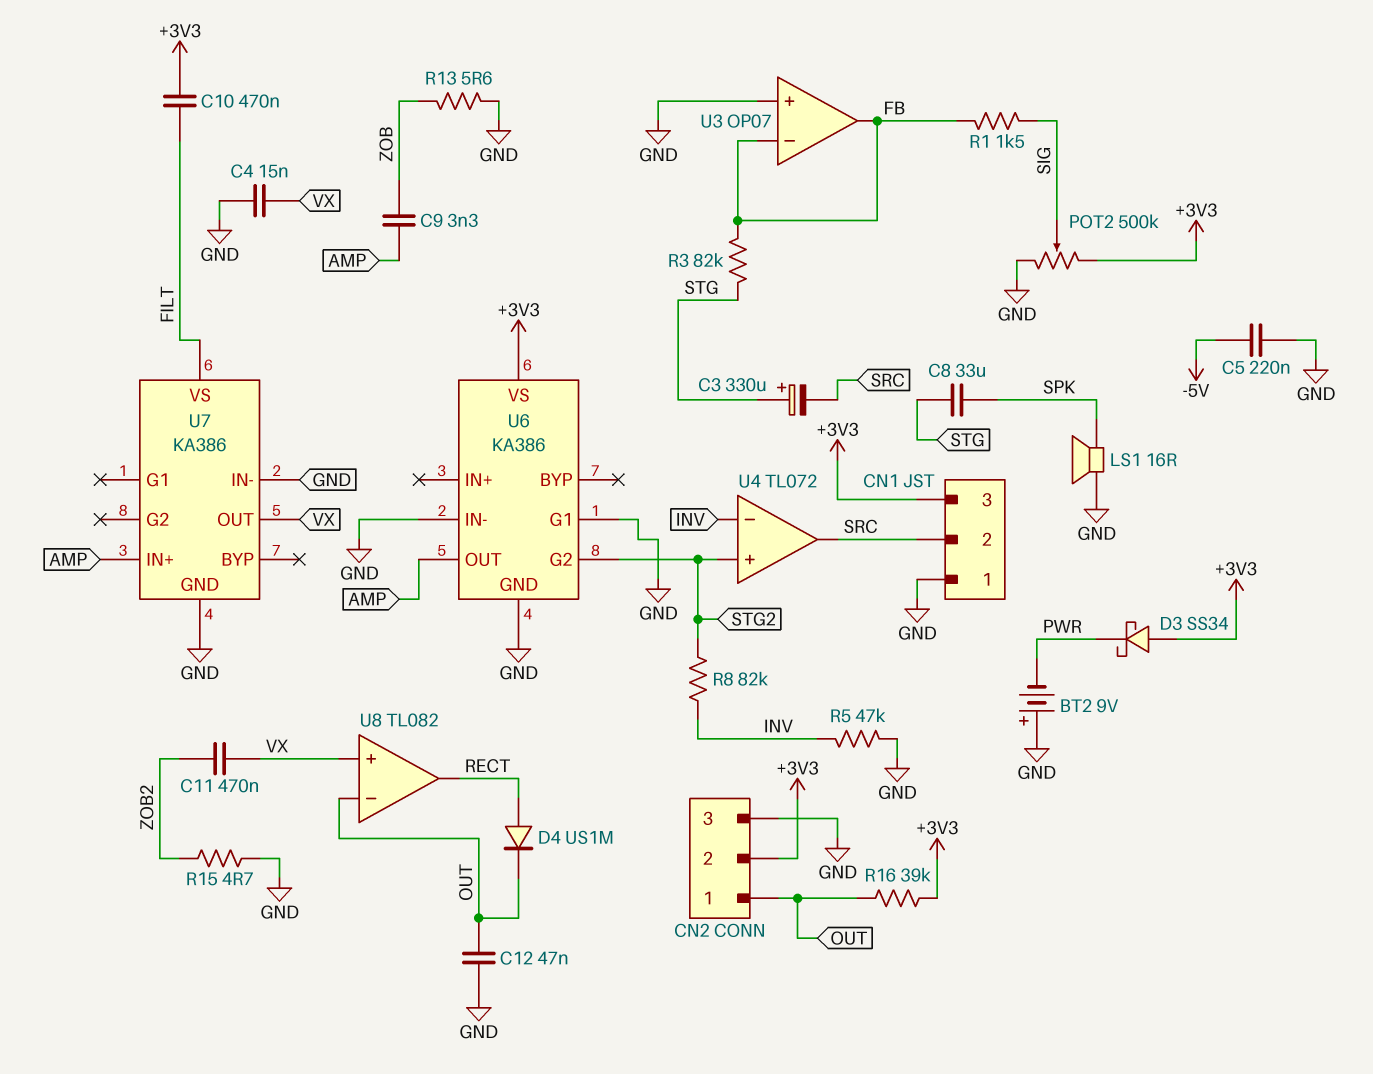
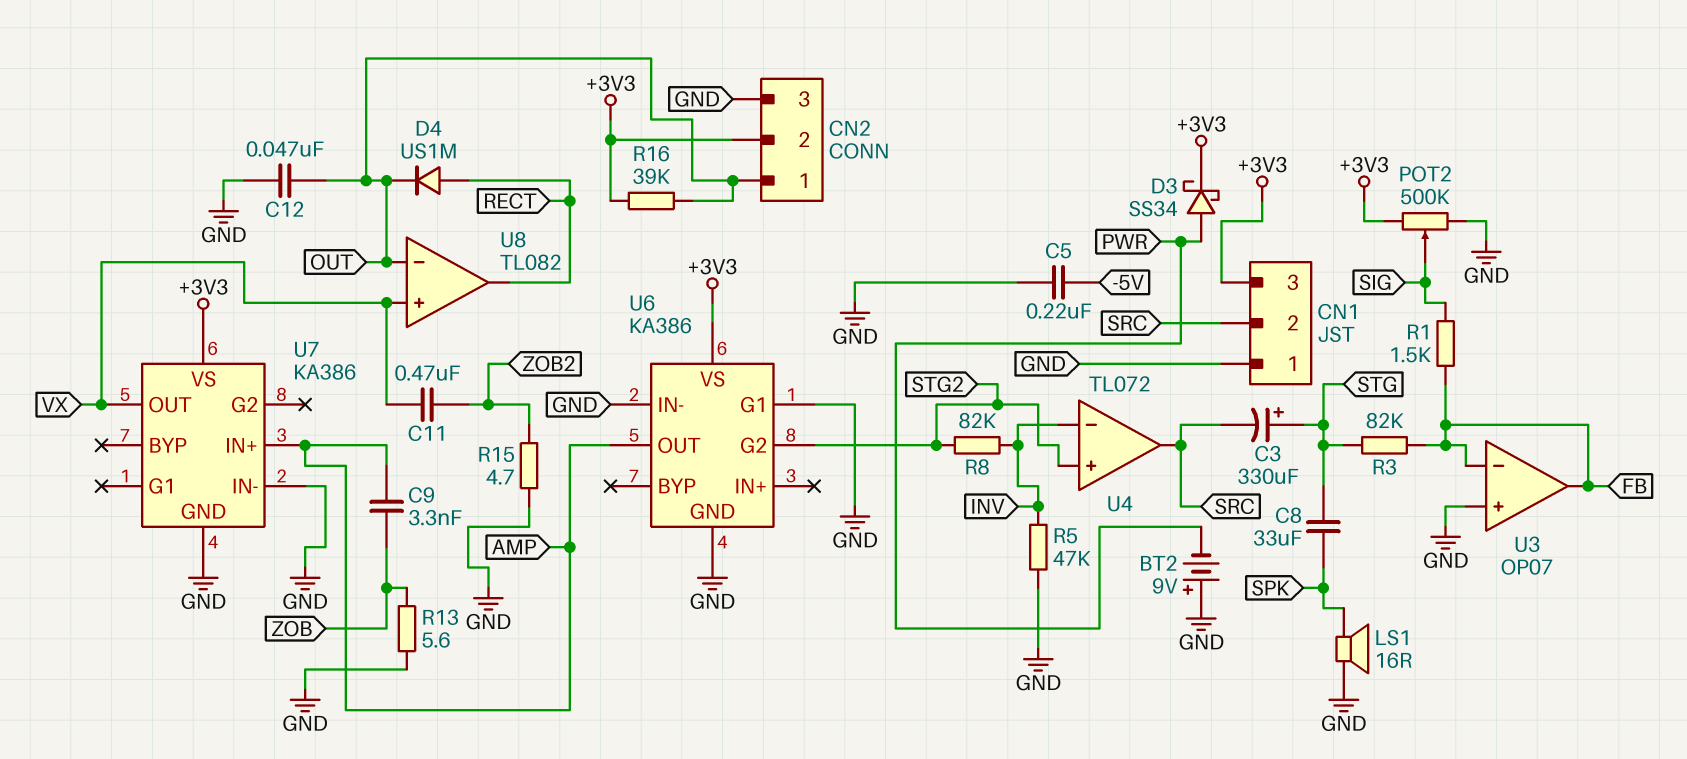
C4: 15nF (GND, VX) -> none
C10: 470nF (+3V3, FILT) -> none
D3: schottky SS34 (A +3V3, K PWR) -> schottky SS34 (A PWR, K +3V3)
U7 pin VS: FILT -> +3V3

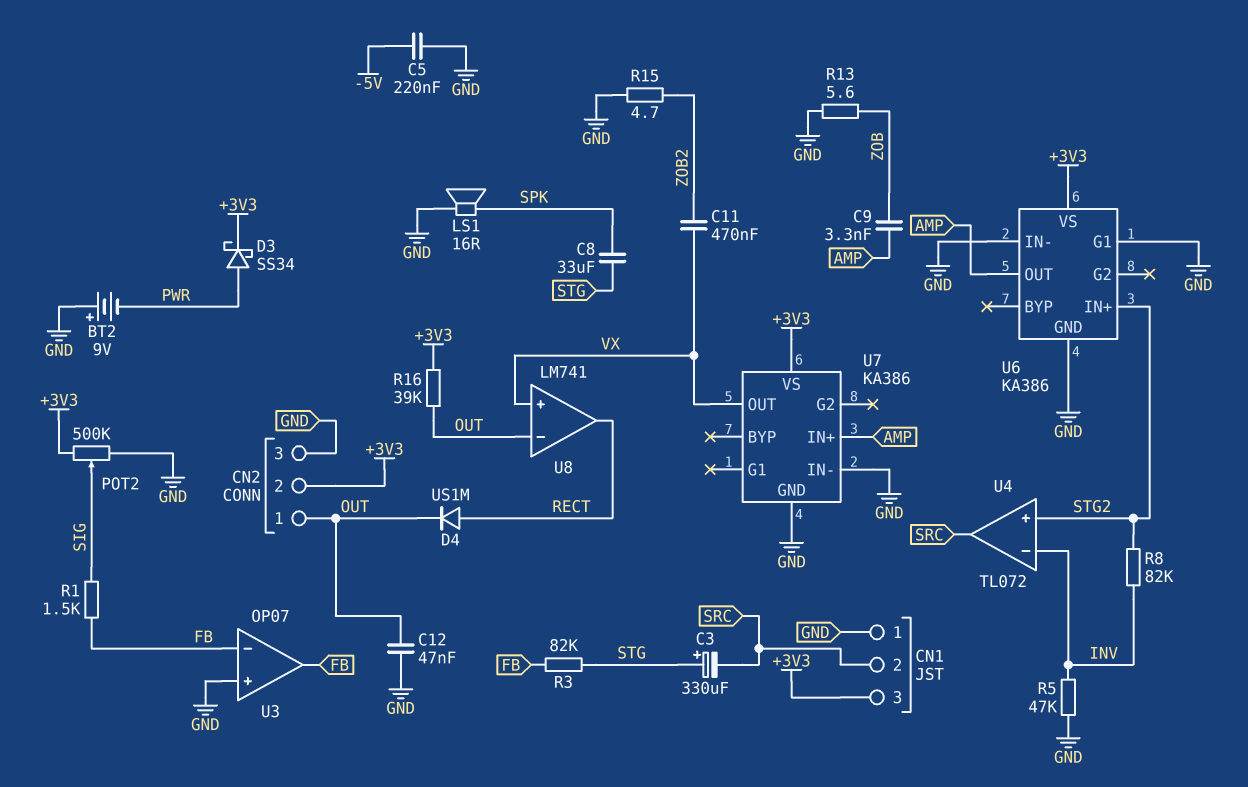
U6 pin G2: STG2 -> none
U6 pin IN+: none -> STG2
U8: TL082 -> LM741

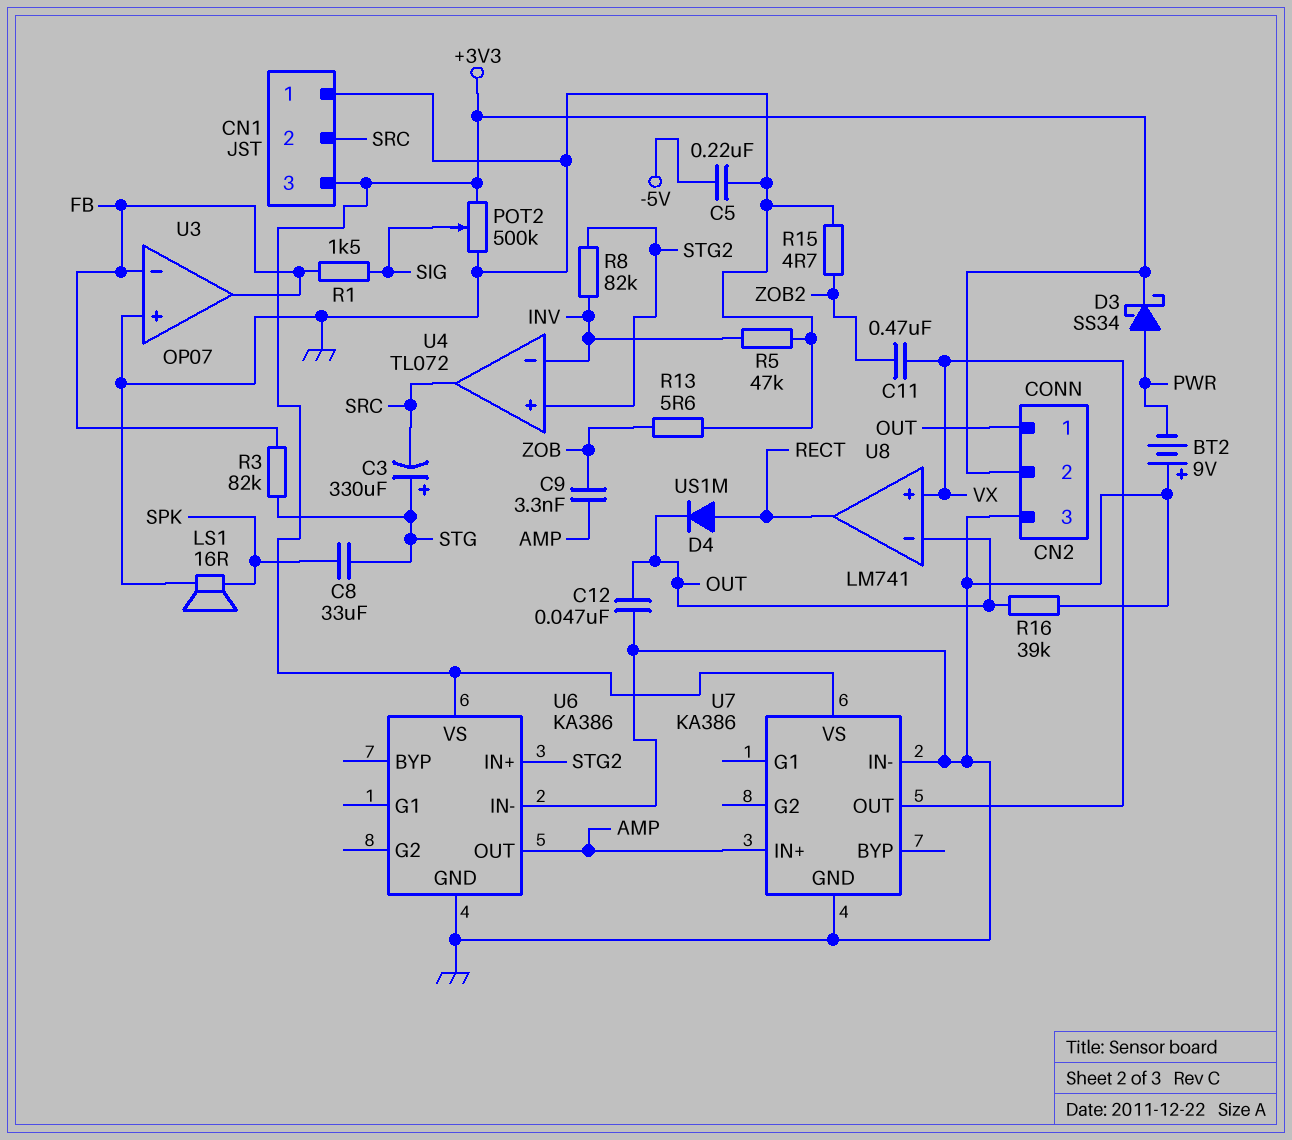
R16: 39k (+3V3, OUT) -> 39k (GND, OUT)
U6 pin G1: GND -> none

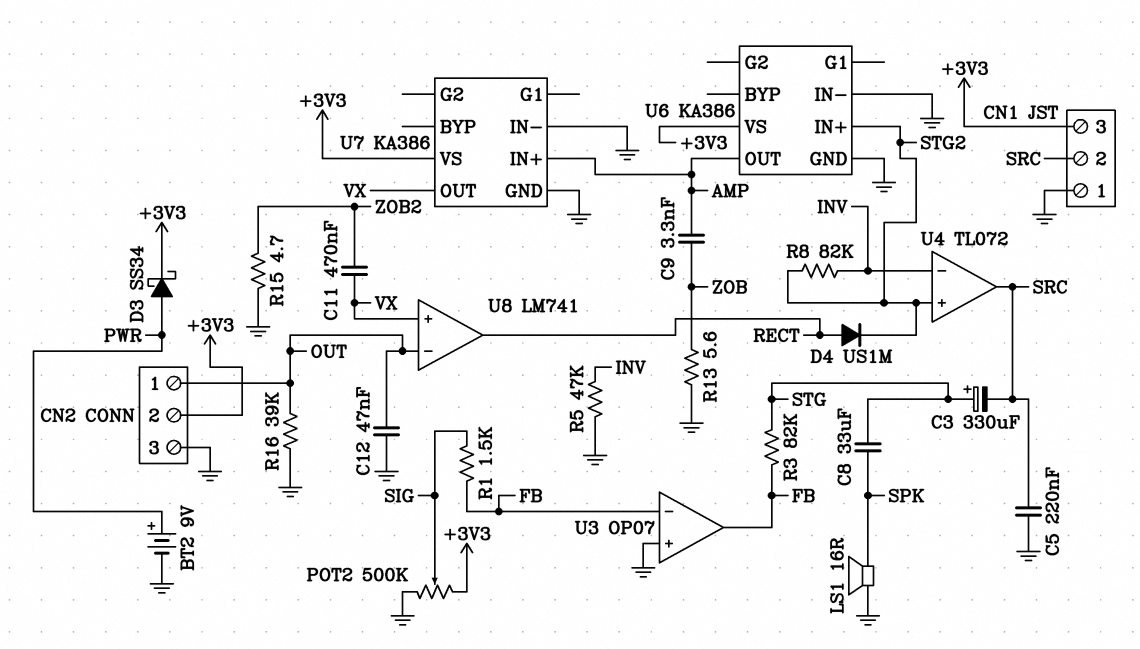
BT2: 9V (plus GND, minus PWR) -> 9V (plus PWR, minus GND)
C5: 220nF (-5V, GND) -> 220nF (GND, SRC)
D4: diode US1M (A RECT, K OUT) -> diode US1M (A RECT, K STG2)

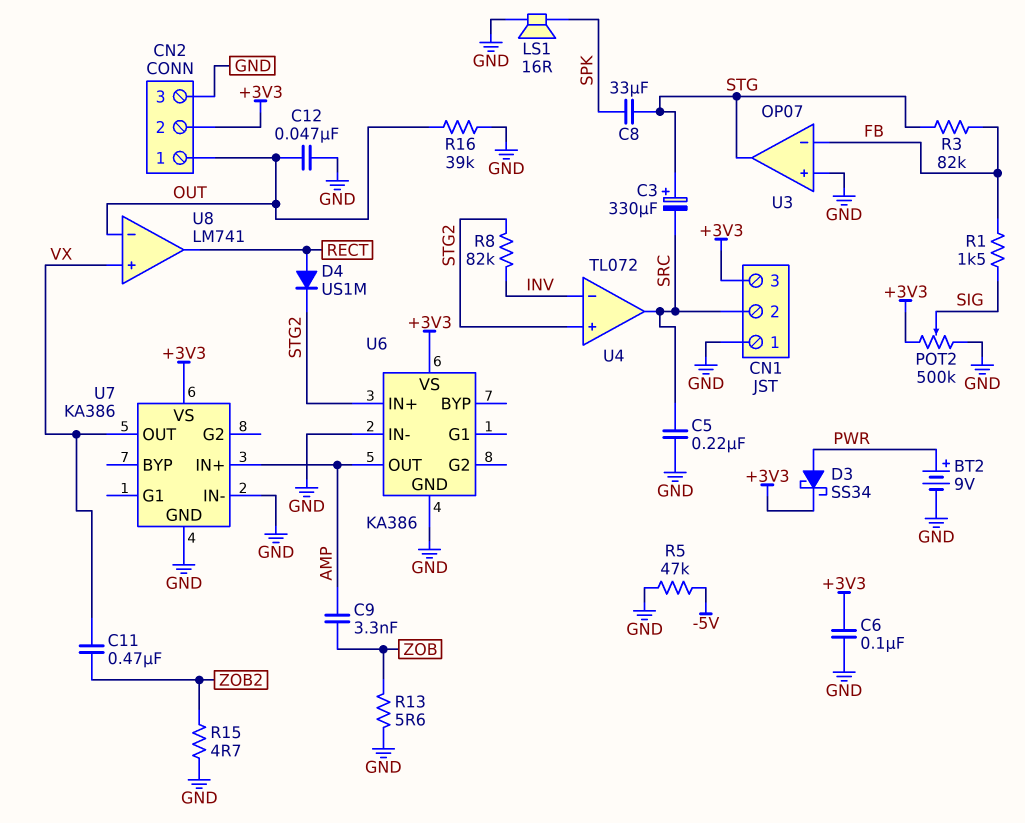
C6: none -> 100nF (+3V3, GND)
R5: 47k (GND, INV) -> 47k (-5V, GND)
U3 pin out: FB -> STG

